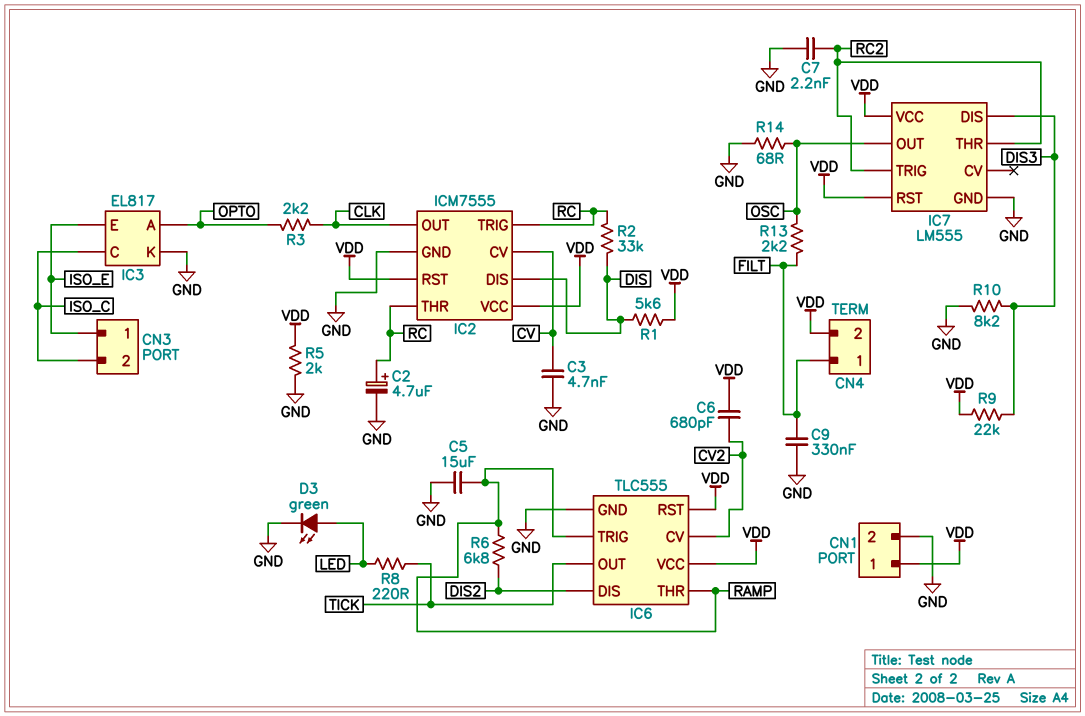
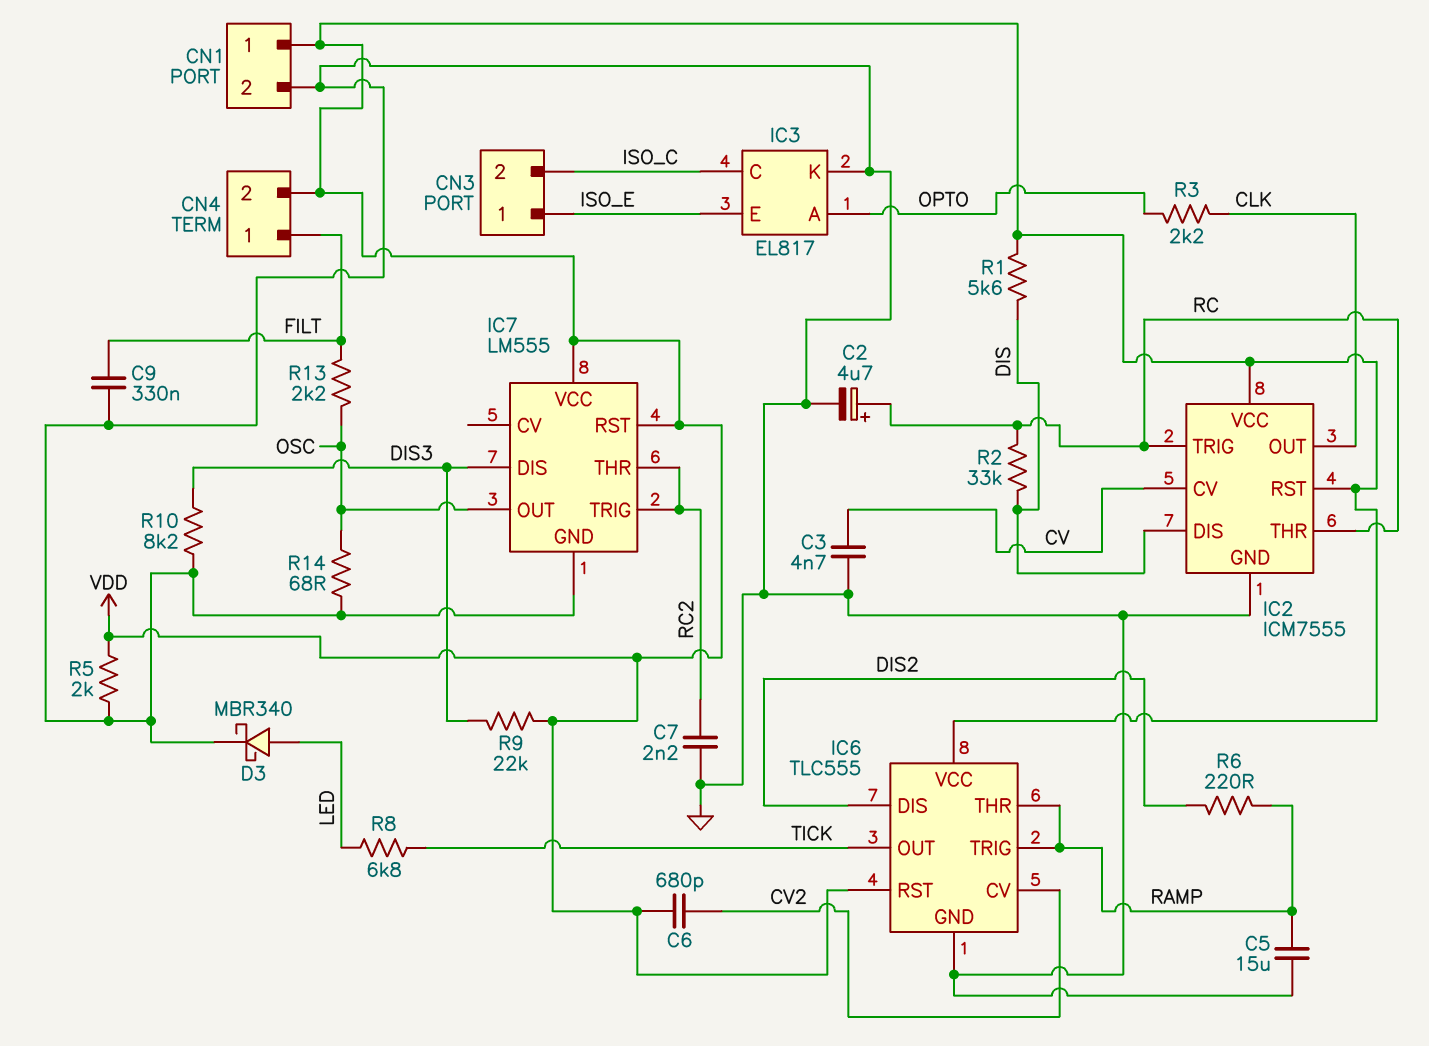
D3: LED green (A LED, K GND) -> schottky MBR340 (A LED, K GND)
R6: 6.8k (DIS2, RAMP) -> 220 (DIS2, RAMP)
R8: 220 (LED, TICK) -> 6.8k (LED, TICK)

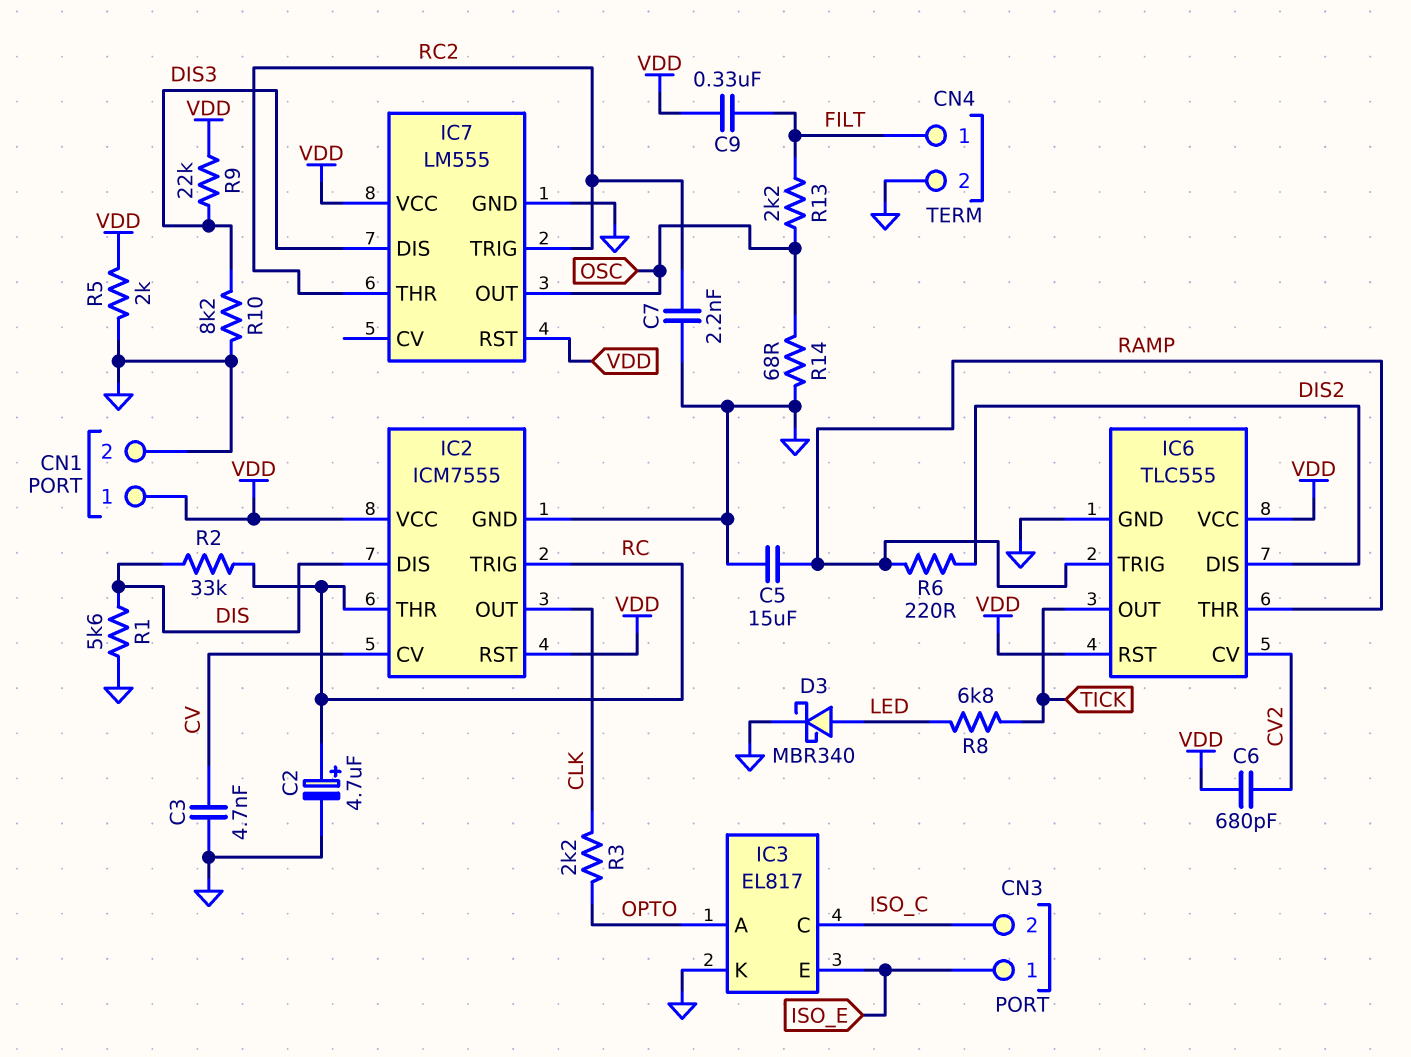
C9: 330nF (FILT, GND) -> 330nF (FILT, VDD)
CN4 pin 2: VDD -> GND
R1: 5.6k (DIS, VDD) -> 5.6k (DIS, GND)

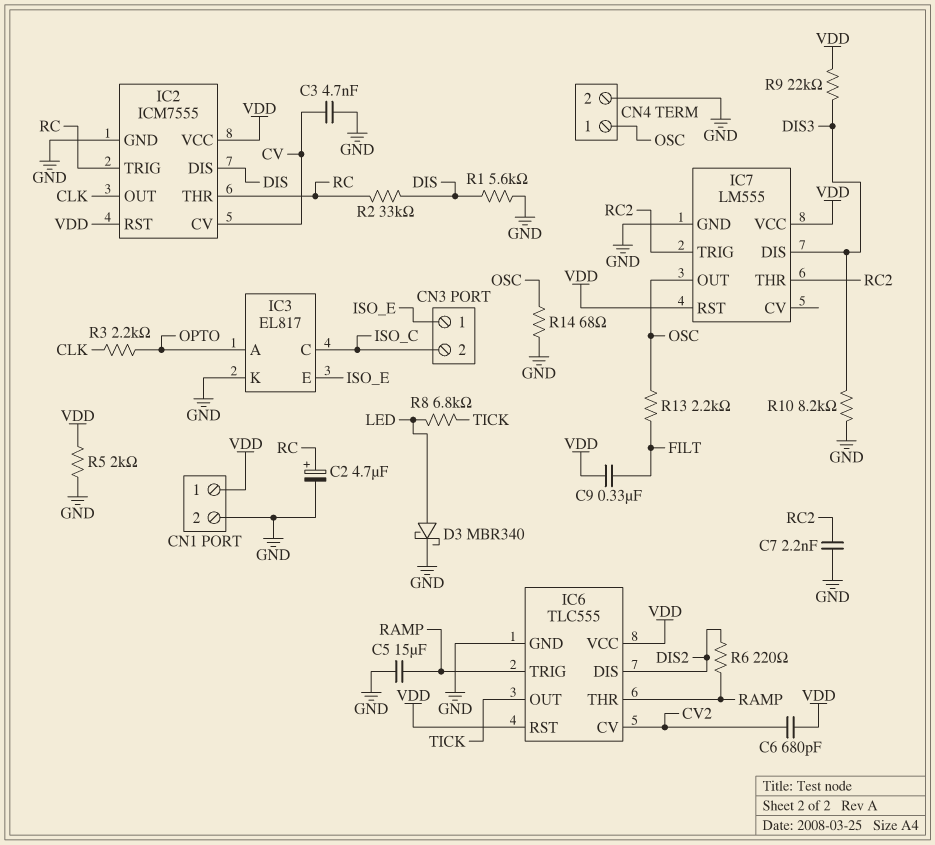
CN4 pin 1: FILT -> OSC

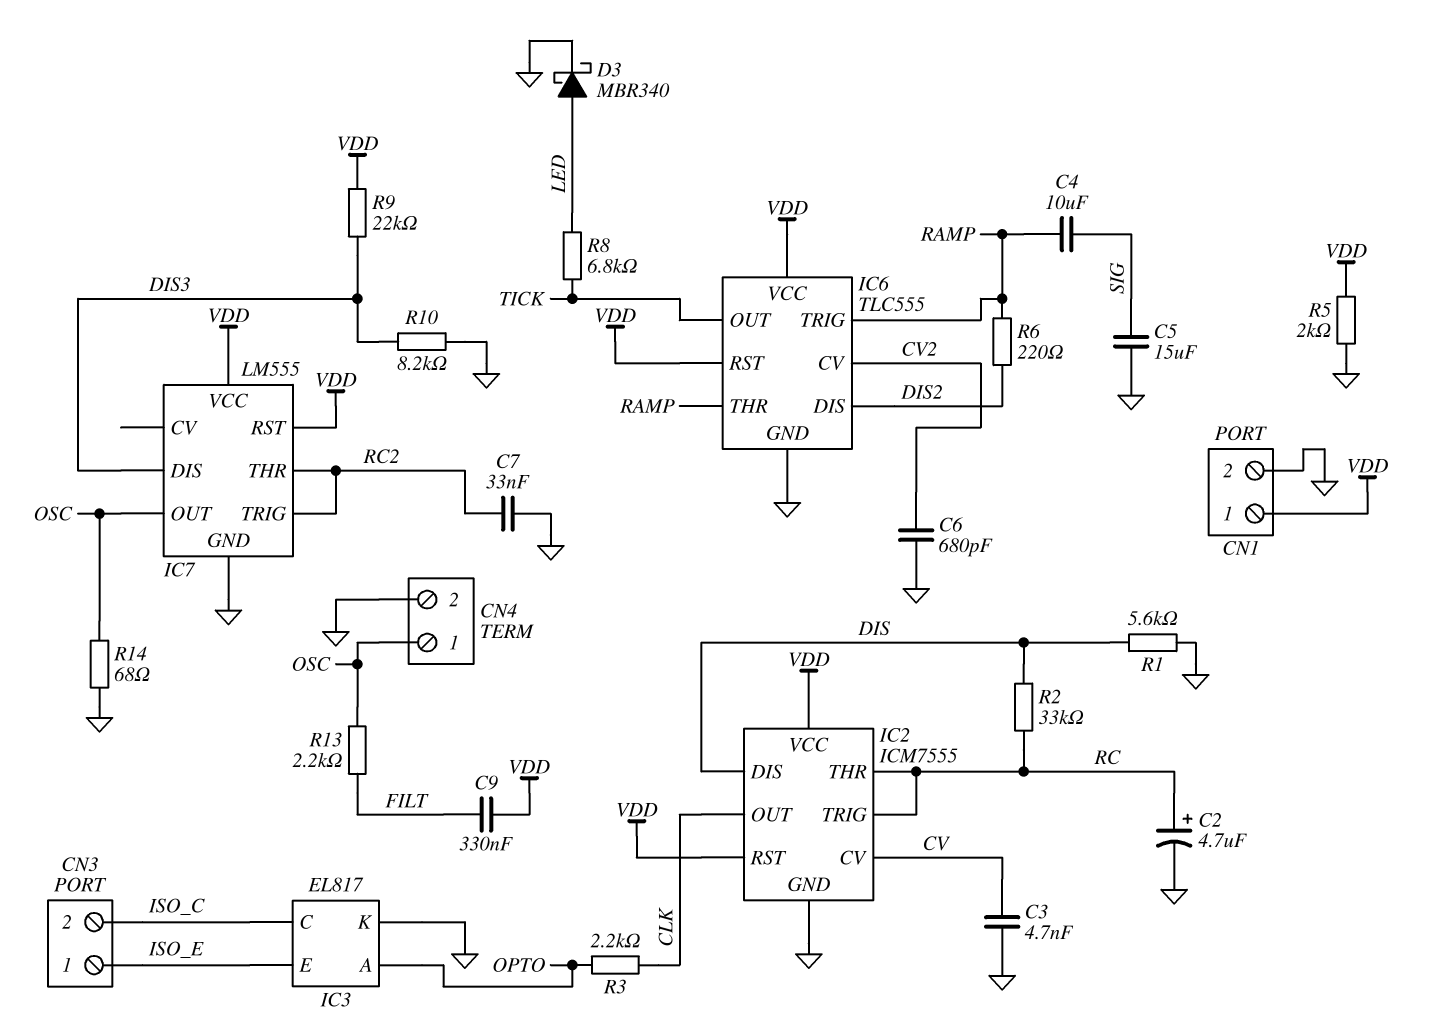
C4: none -> 10uF (RAMP, SIG)
C5: 15uF (GND, RAMP) -> 15uF (GND, SIG)
C6: 680pF (CV2, VDD) -> 680pF (CV2, GND)
C7: 2.2nF (GND, RC2) -> 33nF (GND, RC2)

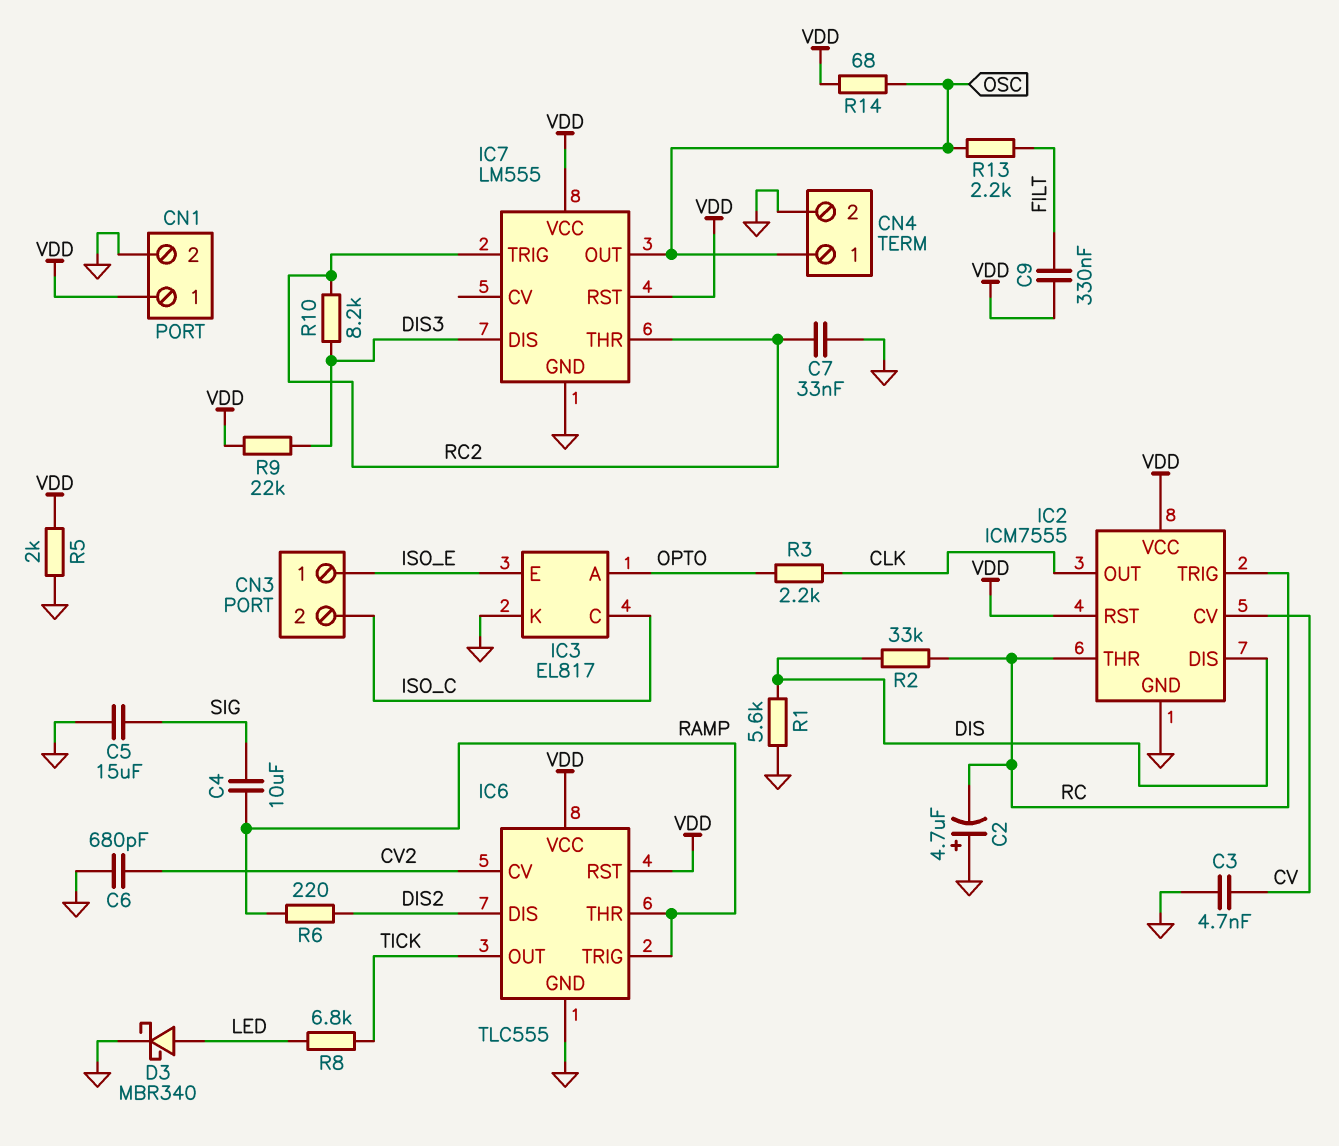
C2: 4.7uF (plus RC, minus GND) -> 4.7uF (plus GND, minus RC)
R10: 8.2k (DIS3, GND) -> 8.2k (DIS3, RC2)
R14: 68 (GND, OSC) -> 68 (OSC, VDD)

